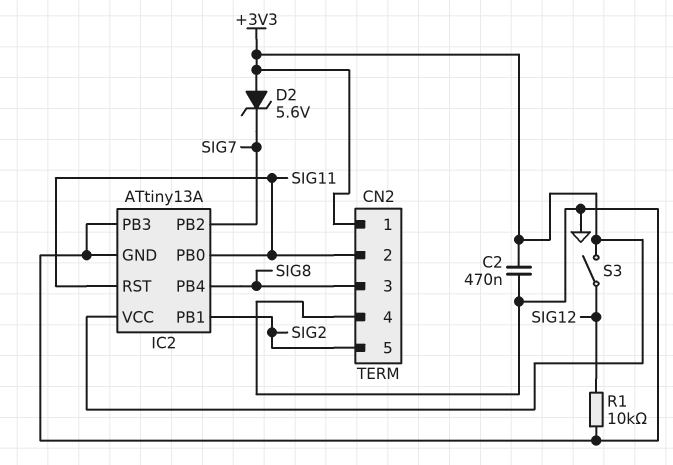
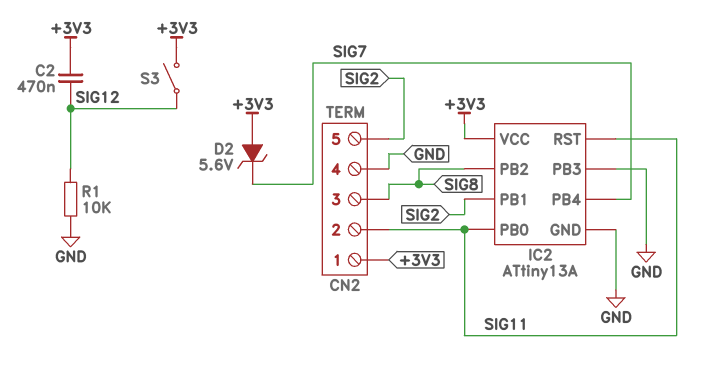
C2: 470nF (+3V3, GND) -> 470nF (+3V3, SIG12)
IC2 pin PB2: SIG7 -> SIG8
IC2 pin PB4: SIG8 -> SIG7

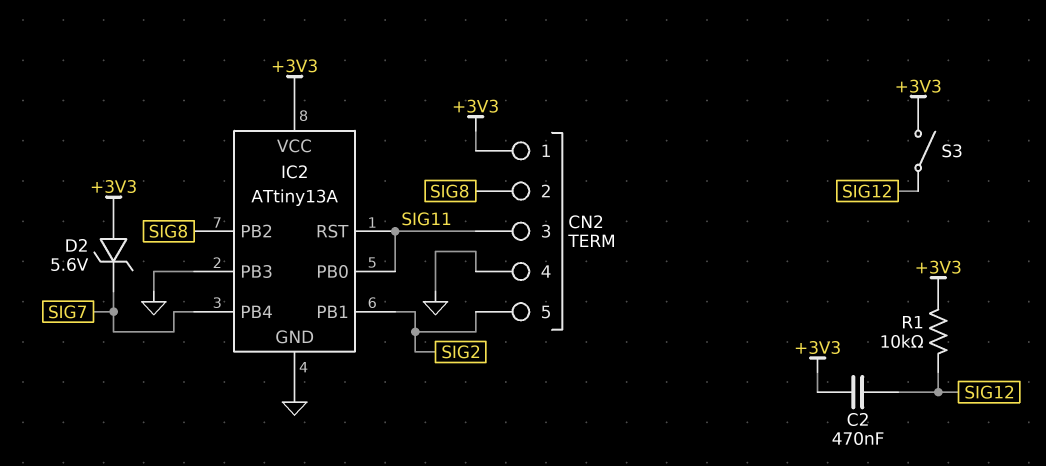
CN2 pin 2: SIG11 -> SIG8
CN2 pin 3: SIG8 -> SIG11
R1: 10k (GND, SIG12) -> 10k (+3V3, SIG12)

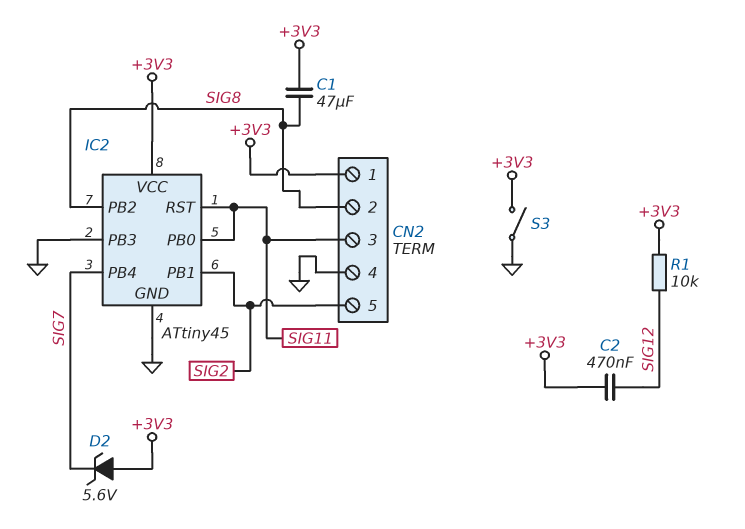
C1: none -> 47uF (+3V3, SIG8)
IC2: ATtiny13A -> ATtiny45
S3: switch (+3V3, SIG12) -> switch (+3V3, GND)

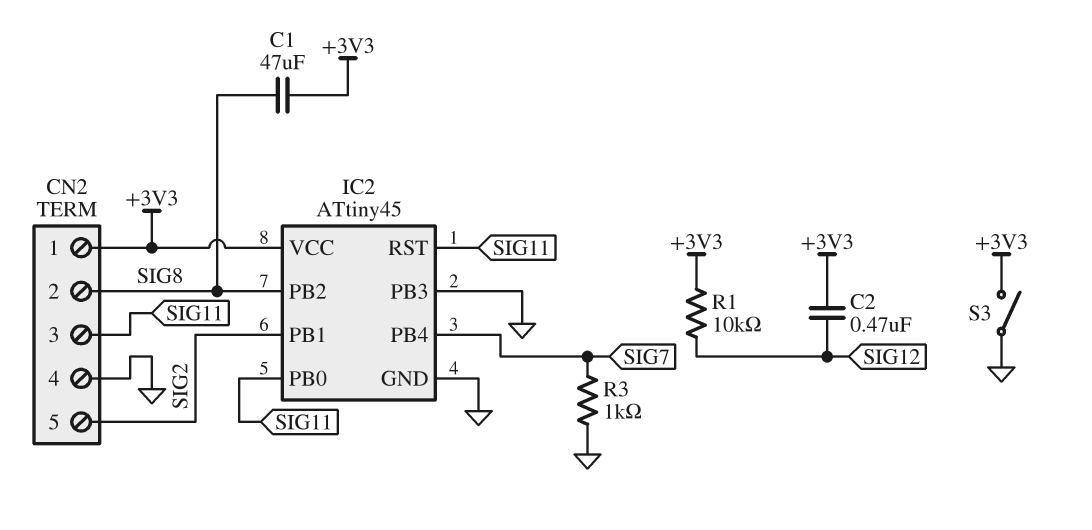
D2: zener 5.6V (A +3V3, K SIG7) -> none
R3: none -> 1k (GND, SIG7)

